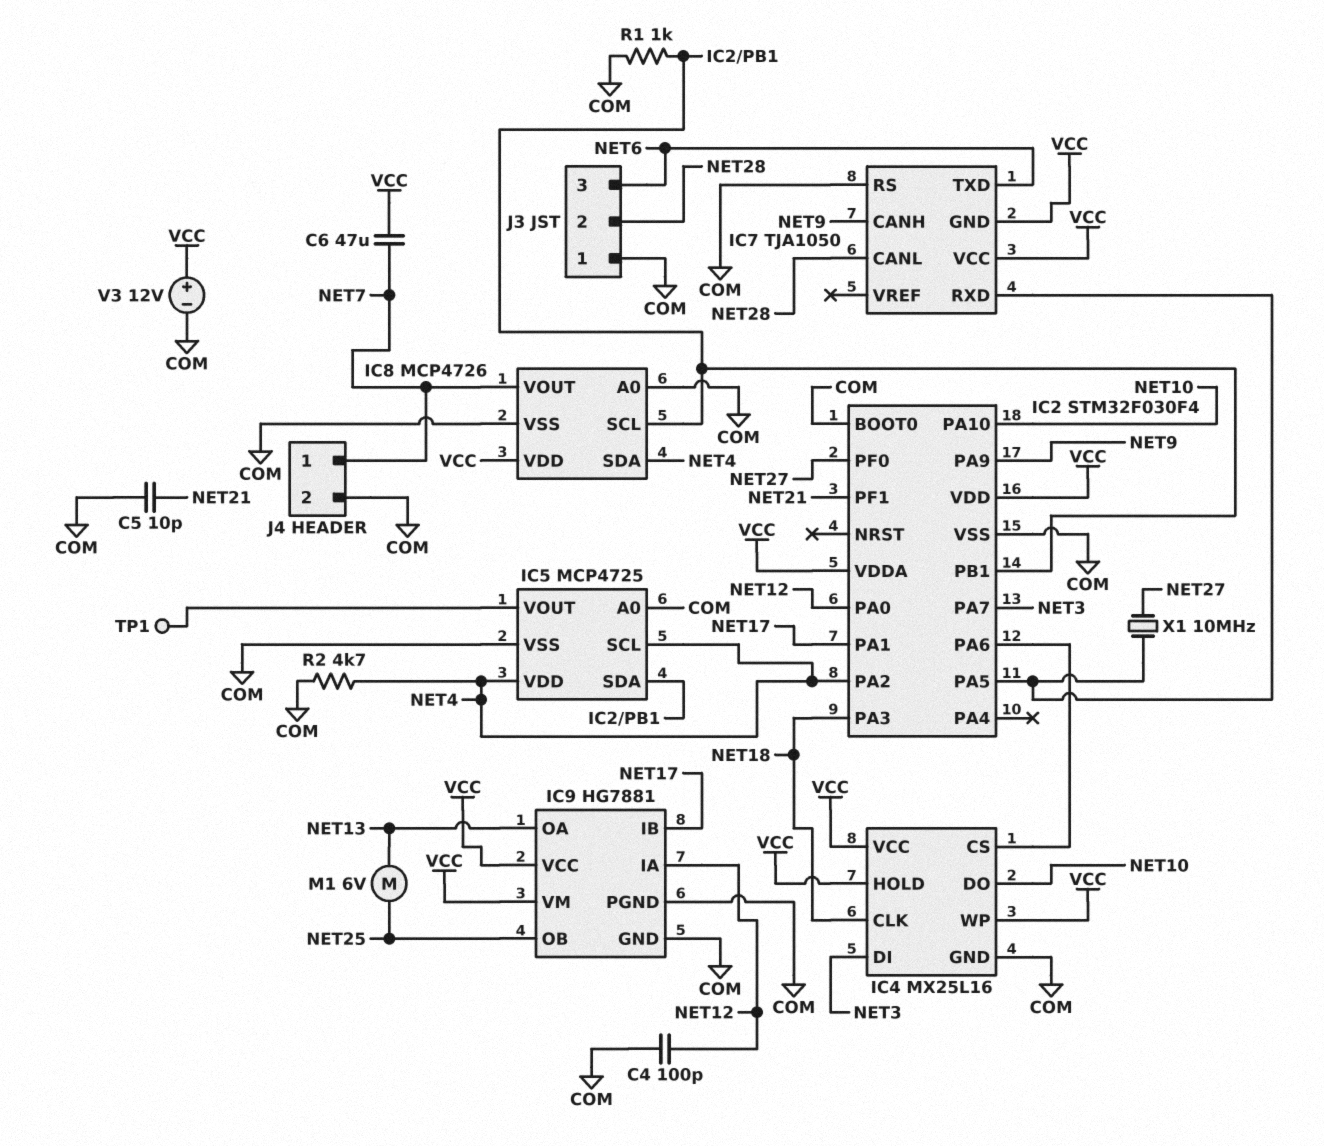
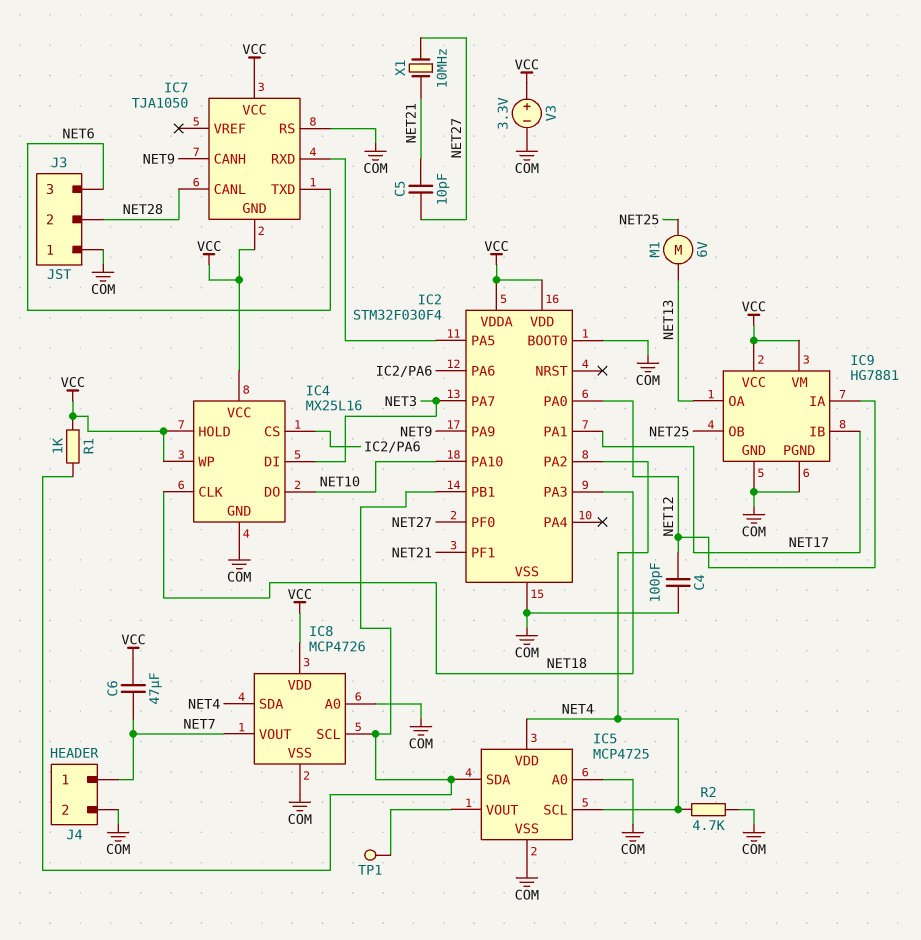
C5: 10pF (COM, NET21) -> 10pF (NET21, NET27)
R1: 1k (COM, IC2/PB1) -> 1k (IC2/PB1, VCC)
V3: 12V (plus VCC, minus COM) -> 3.3V (plus VCC, minus COM)
X1: 10MHz (IC2/PA5, NET27) -> 10MHz (NET21, NET27)

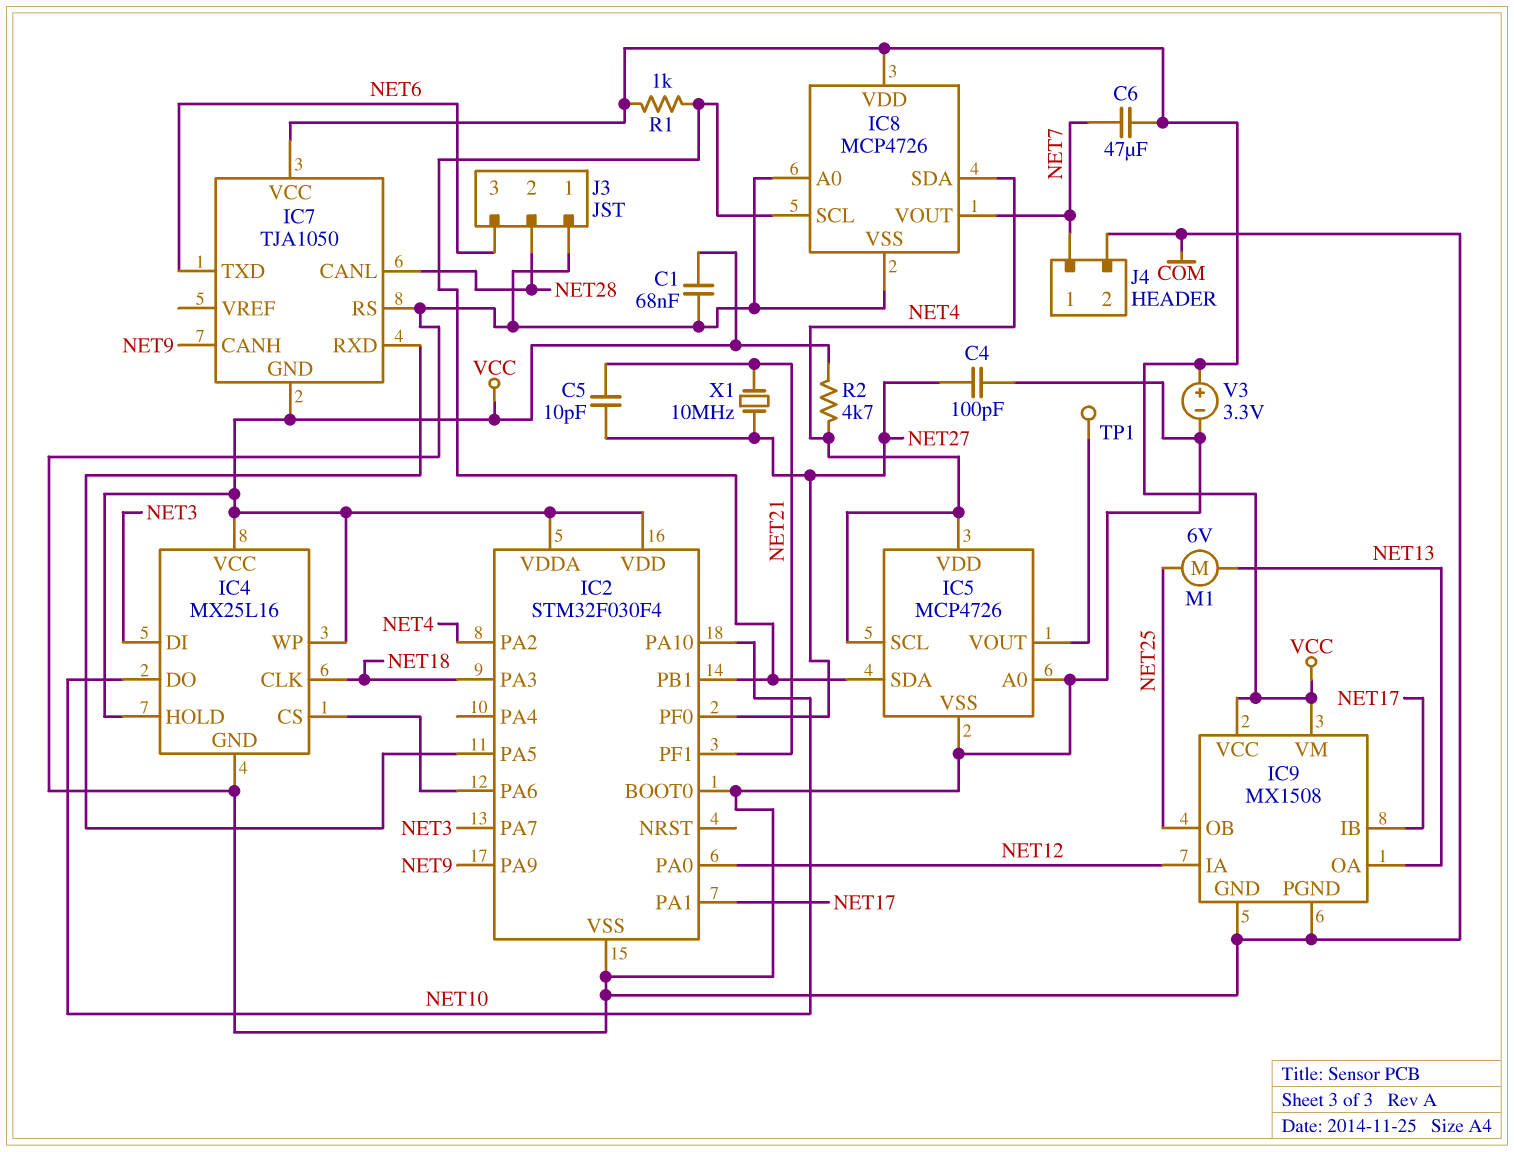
C1: none -> 68nF (COM, VCC)
C4: 100pF (COM, NET12) -> 100pF (COM, NET27)
IC5: MCP4725 -> MCP4726
IC9: HG7881 -> MX1508
R2: 4.7k (COM, NET4) -> 4.7k (NET4, VCC)

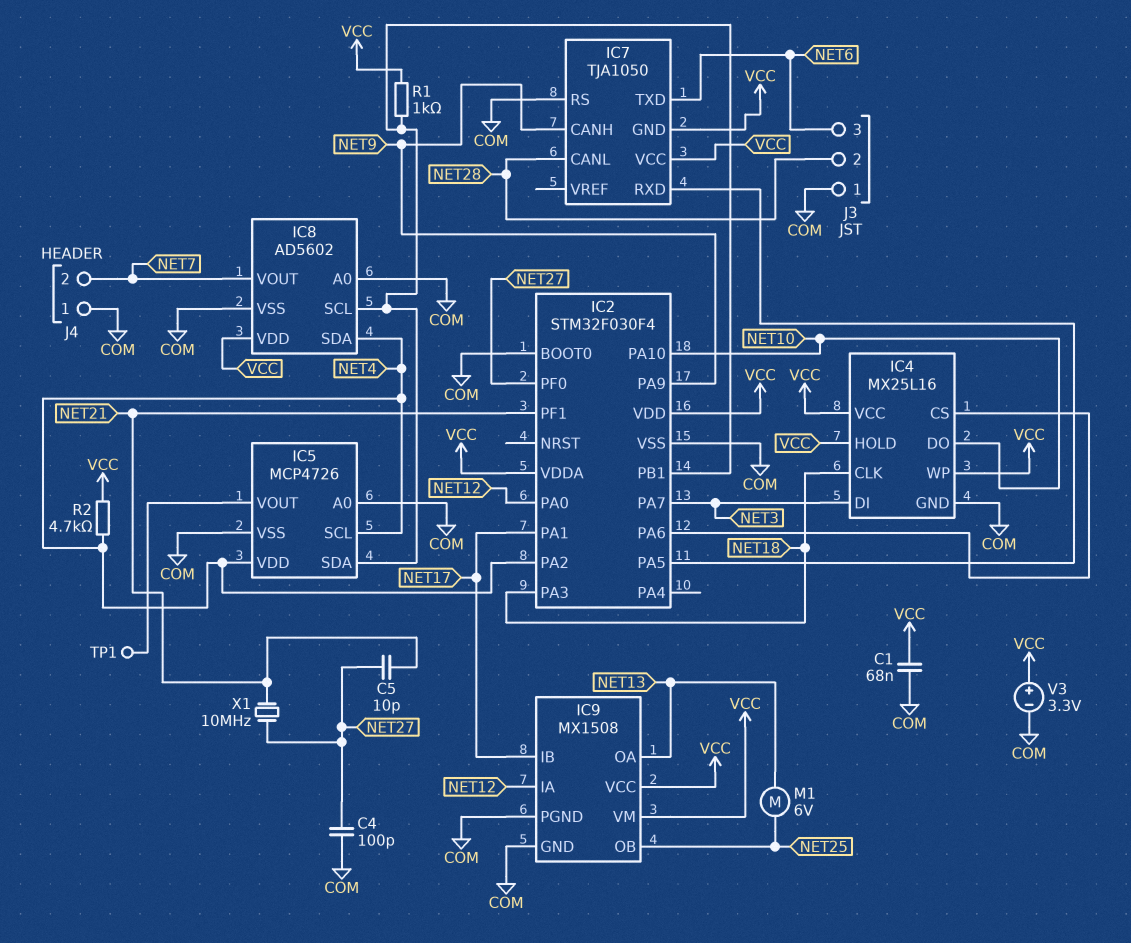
C6: 47uF (NET7, VCC) -> none
IC8: MCP4726 -> AD5602
J4 pin 1: NET7 -> COM
J4 pin 2: COM -> NET7

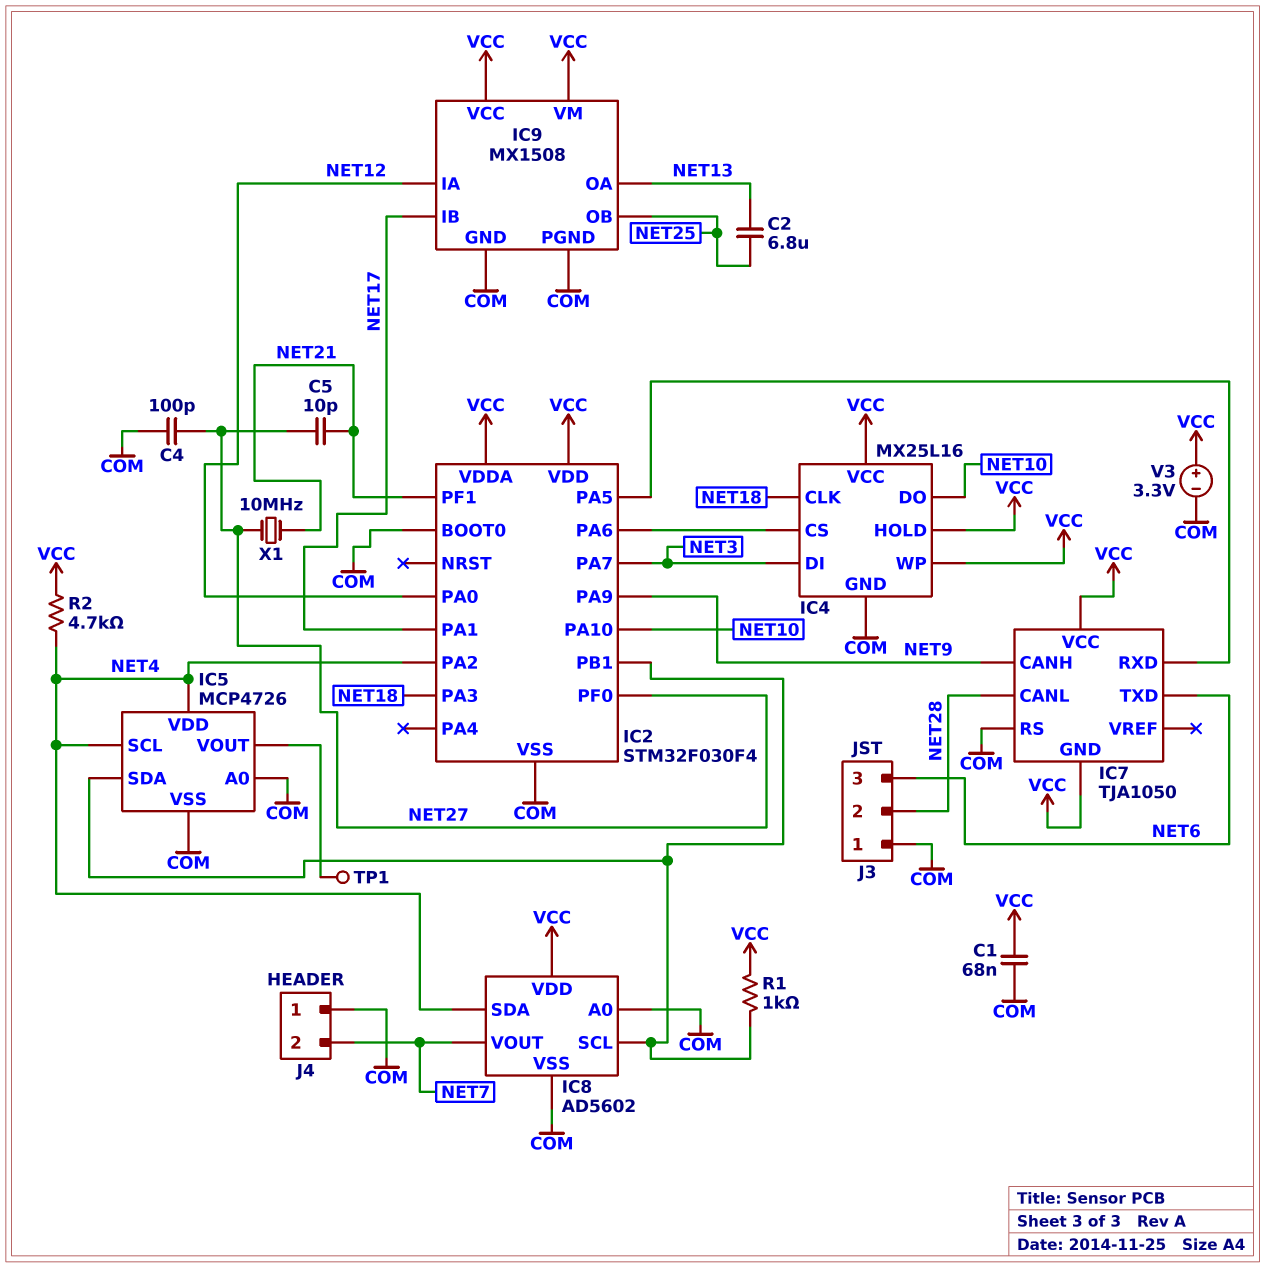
C2: none -> 6.8uF (NET13, NET25)
M1: motor 6V (NET13, NET25) -> none

